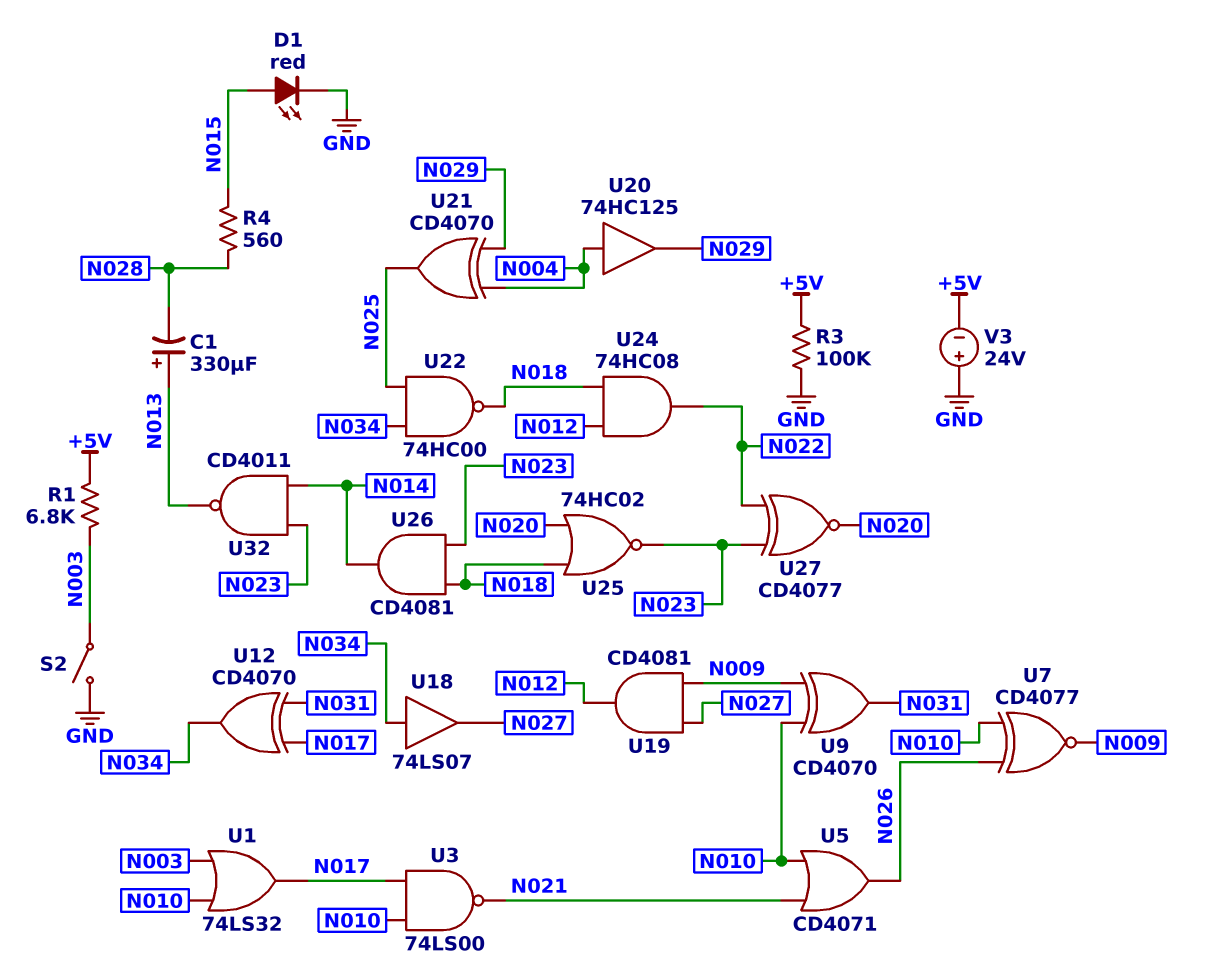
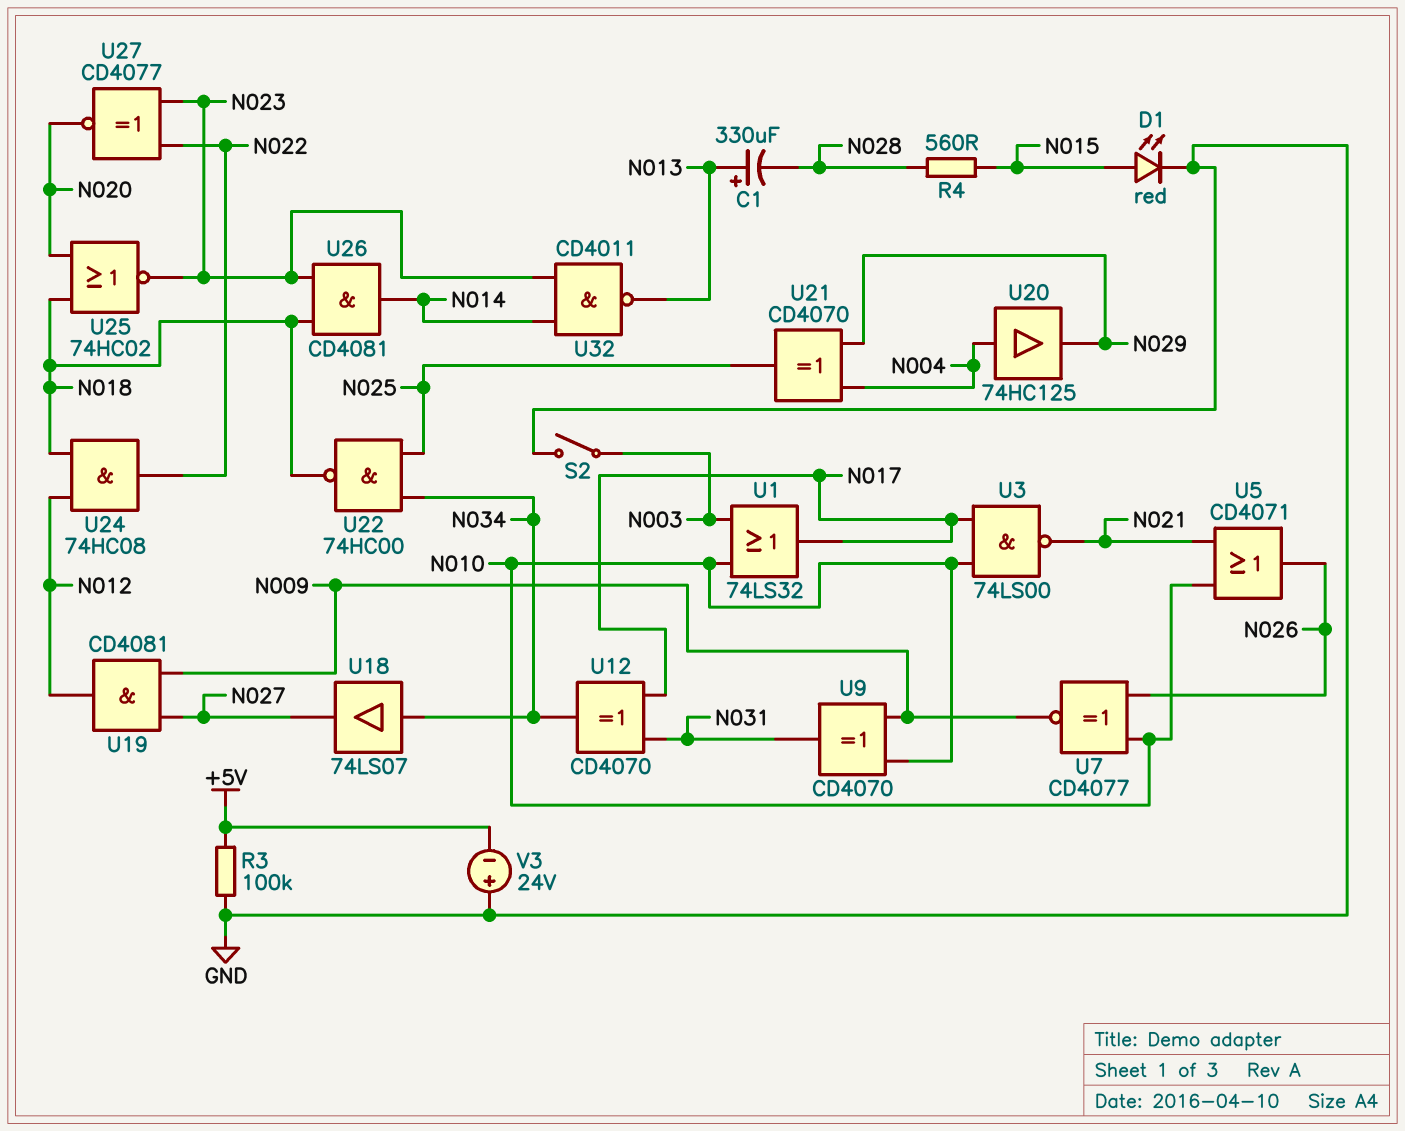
R1: 6.8k (+5V, N003) -> none

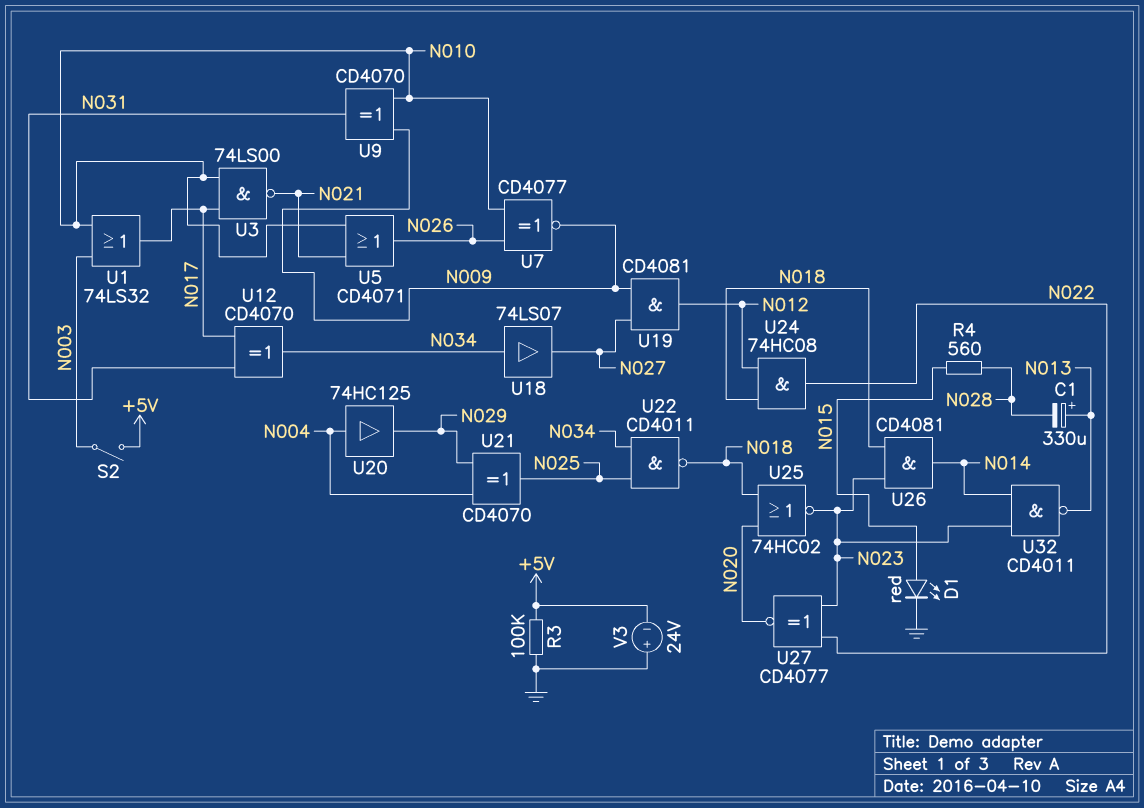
S2: switch (GND, N003) -> switch (+5V, N003)
U22: NAND 74HC00 (in N025, in N034, out N018) -> NAND CD4011 (in N025, in N034, out N018)

